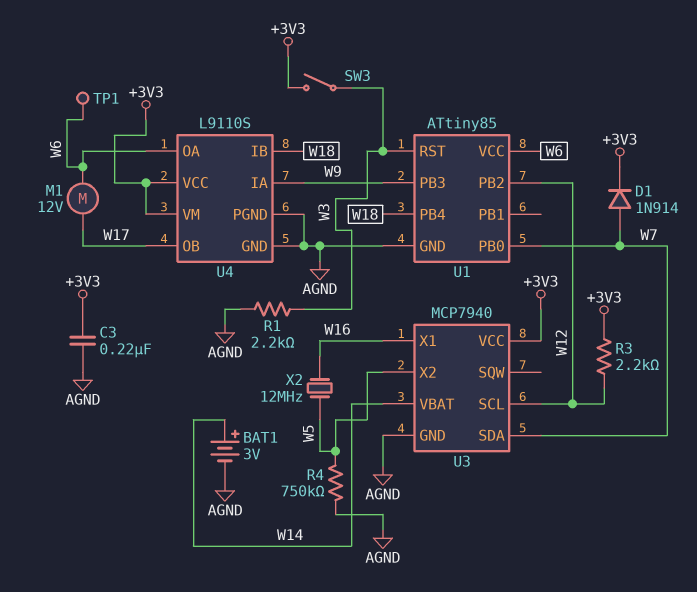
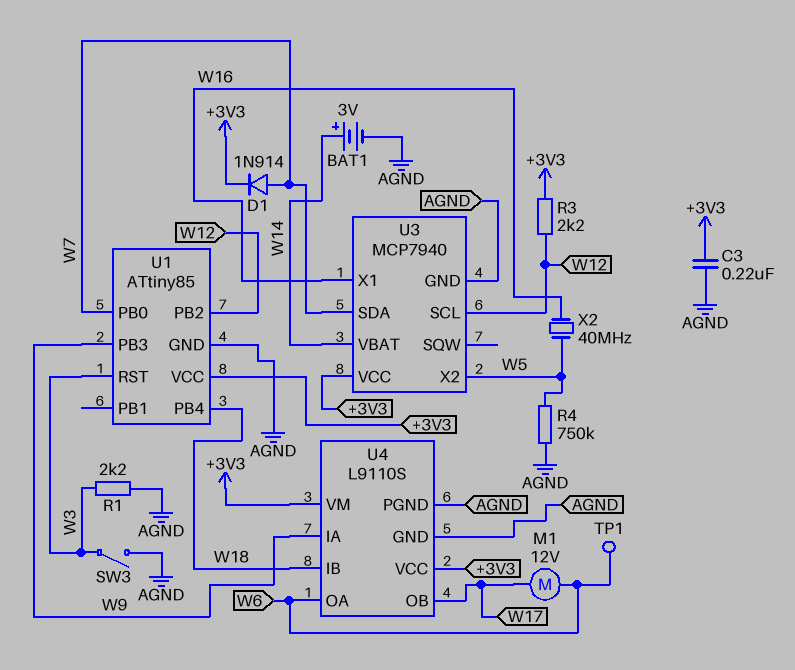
SW3: switch (+3V3, W3) -> switch (AGND, W3)
U1 pin VCC: W6 -> +3V3
X2: 12MHz (W5, W16) -> 40MHz (W5, W16)

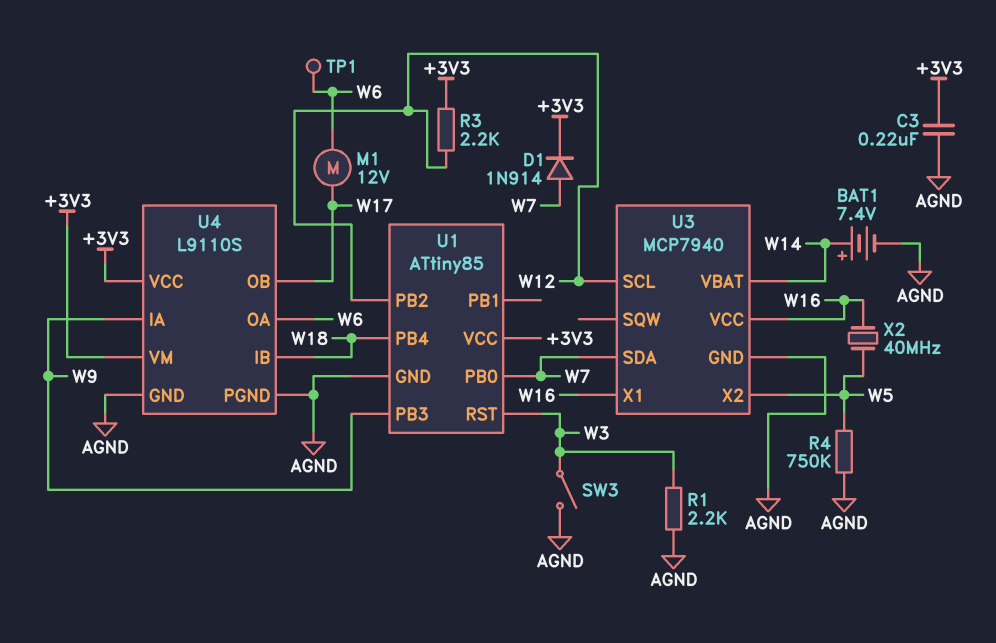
BAT1: 3V (plus W14, minus AGND) -> 7.4V (plus W14, minus AGND)
U3 pin VCC: +3V3 -> W16

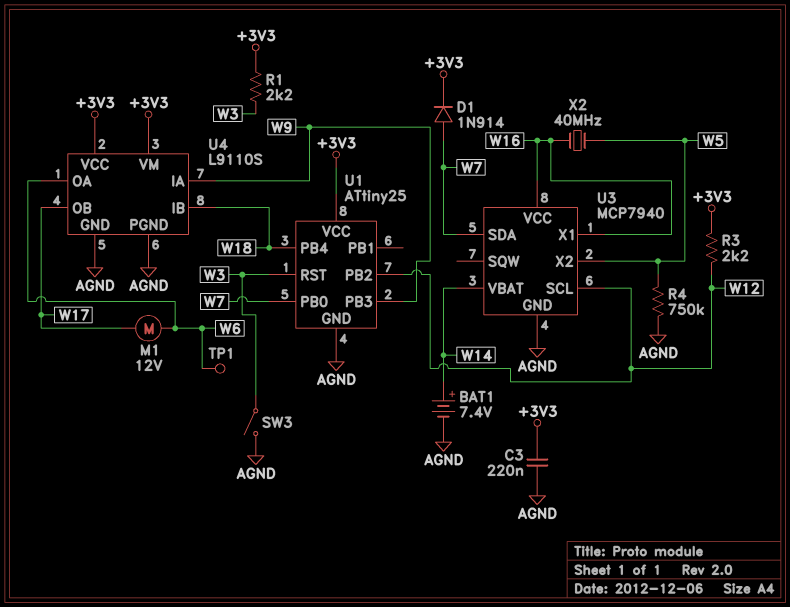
R1: 2.2k (AGND, W3) -> 2.2k (+3V3, W3)
U1: ATtiny85 -> ATtiny25

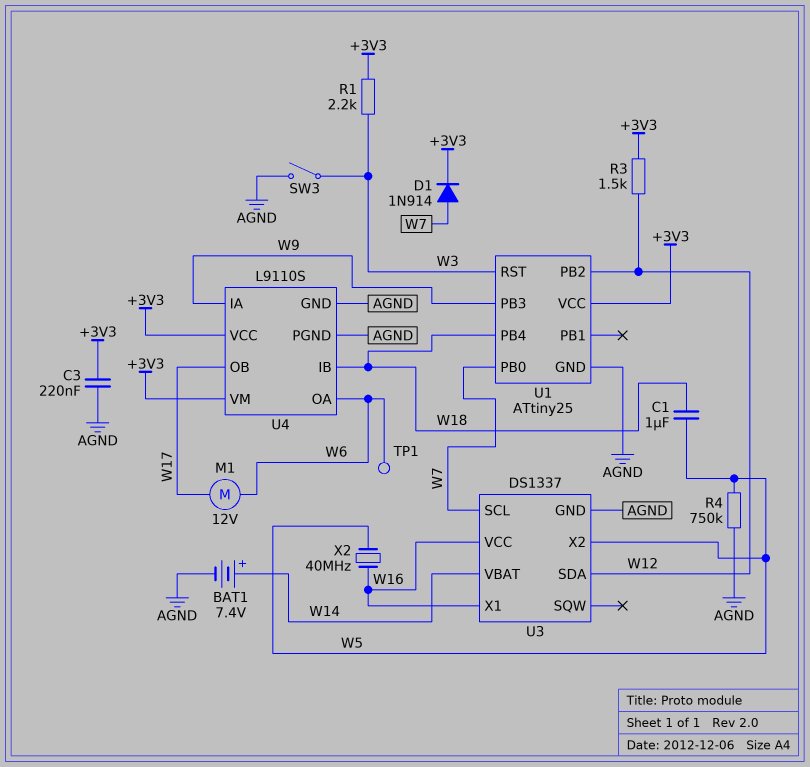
C1: none -> 1uF (W5, W18)
R3: 2.2k (+3V3, W12) -> 1.5k (+3V3, W12)
U3: MCP7940 -> DS1337
U3 pin SCL: W12 -> W7
U3 pin SDA: W7 -> W12

